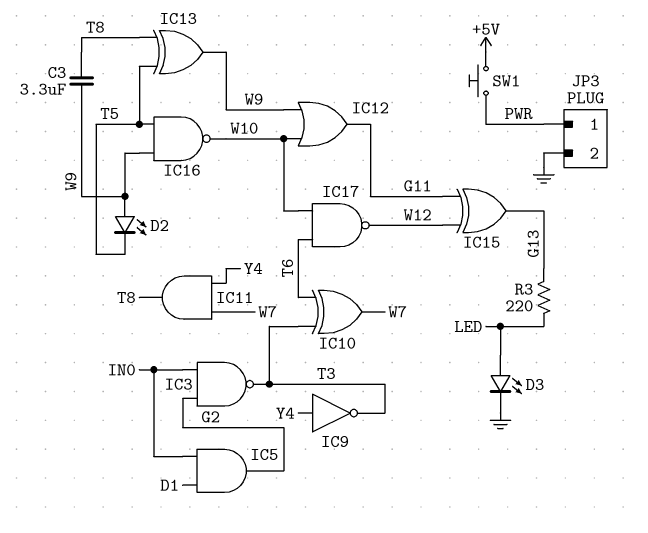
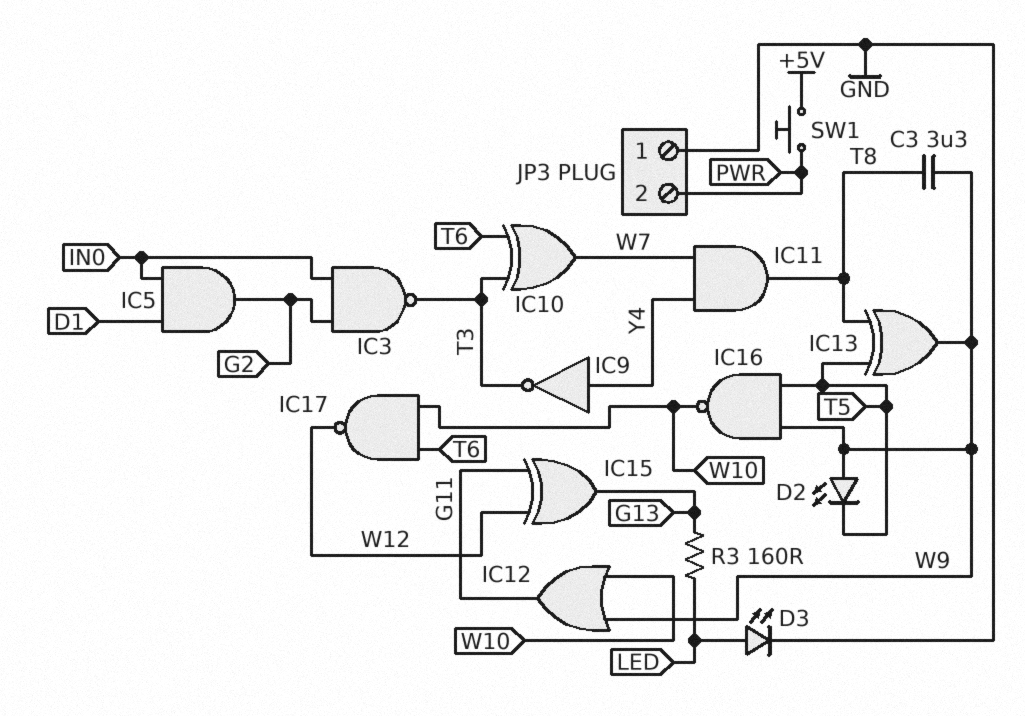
JP3 pin 1: PWR -> GND
JP3 pin 2: GND -> PWR
R3: 220 (G13, LED) -> 160 (G13, LED)

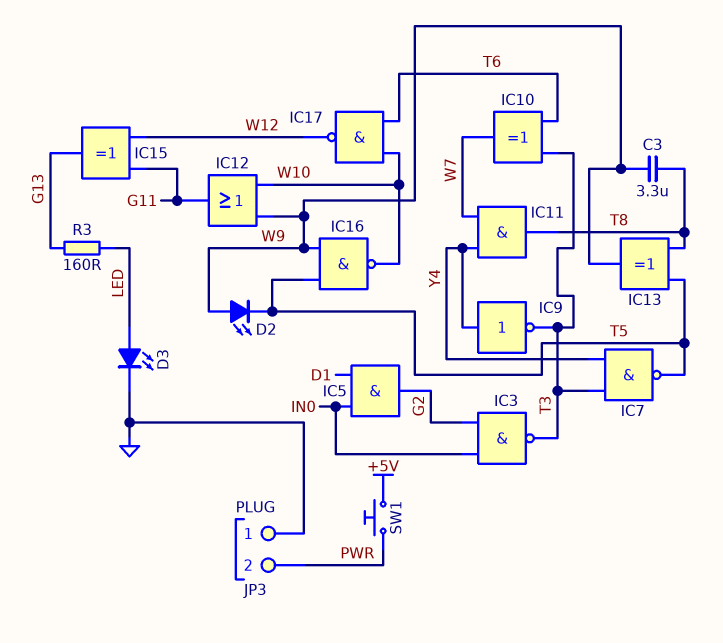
IC7: none -> NAND (in T3, in Y4, out T5)

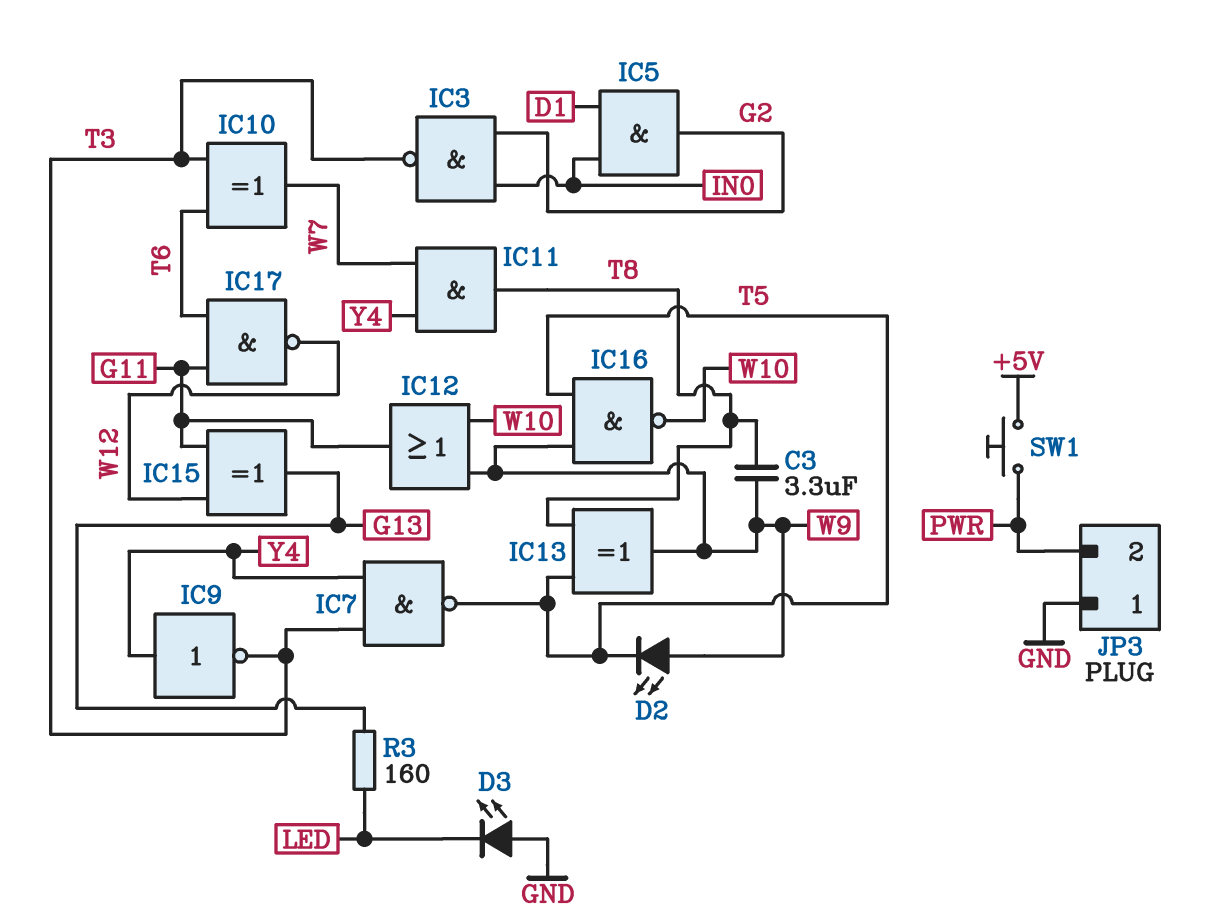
D3: LED (A LED, K GND) -> LED (A GND, K LED)
IC17: NAND (in T6, in W10, out W12) -> NAND (in G11, in T6, out W12)

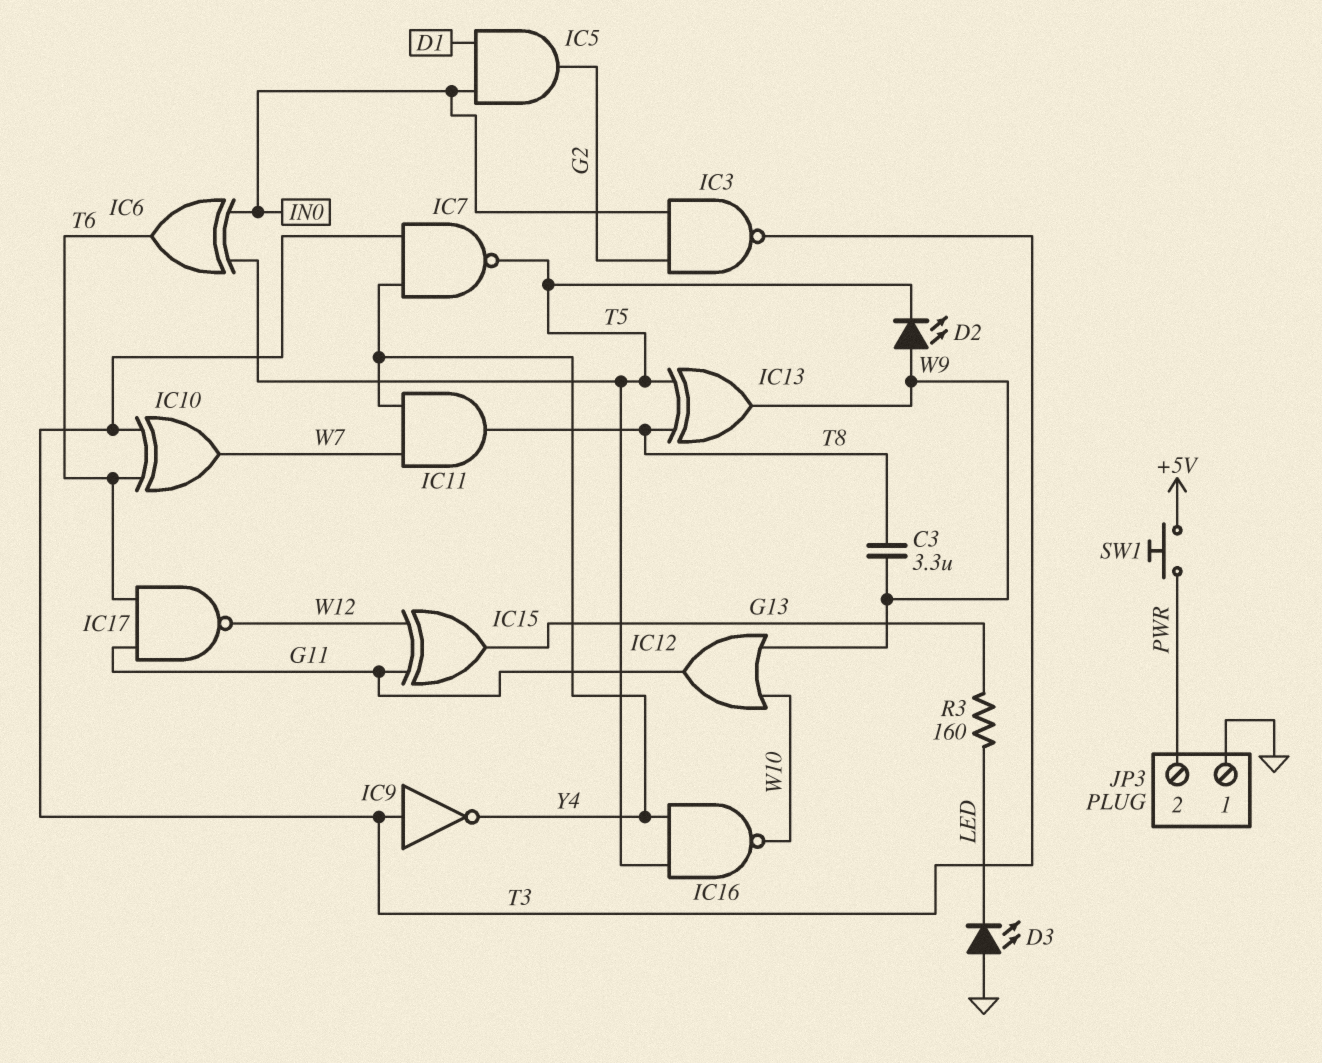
IC6: none -> XOR (in IN0, in T5, out T6)
IC9: NOT (in Y4, out T3) -> NOT (in T3, out Y4)
IC16: NAND (in T5, in W9, out W10) -> NAND (in T5, in Y4, out W10)

